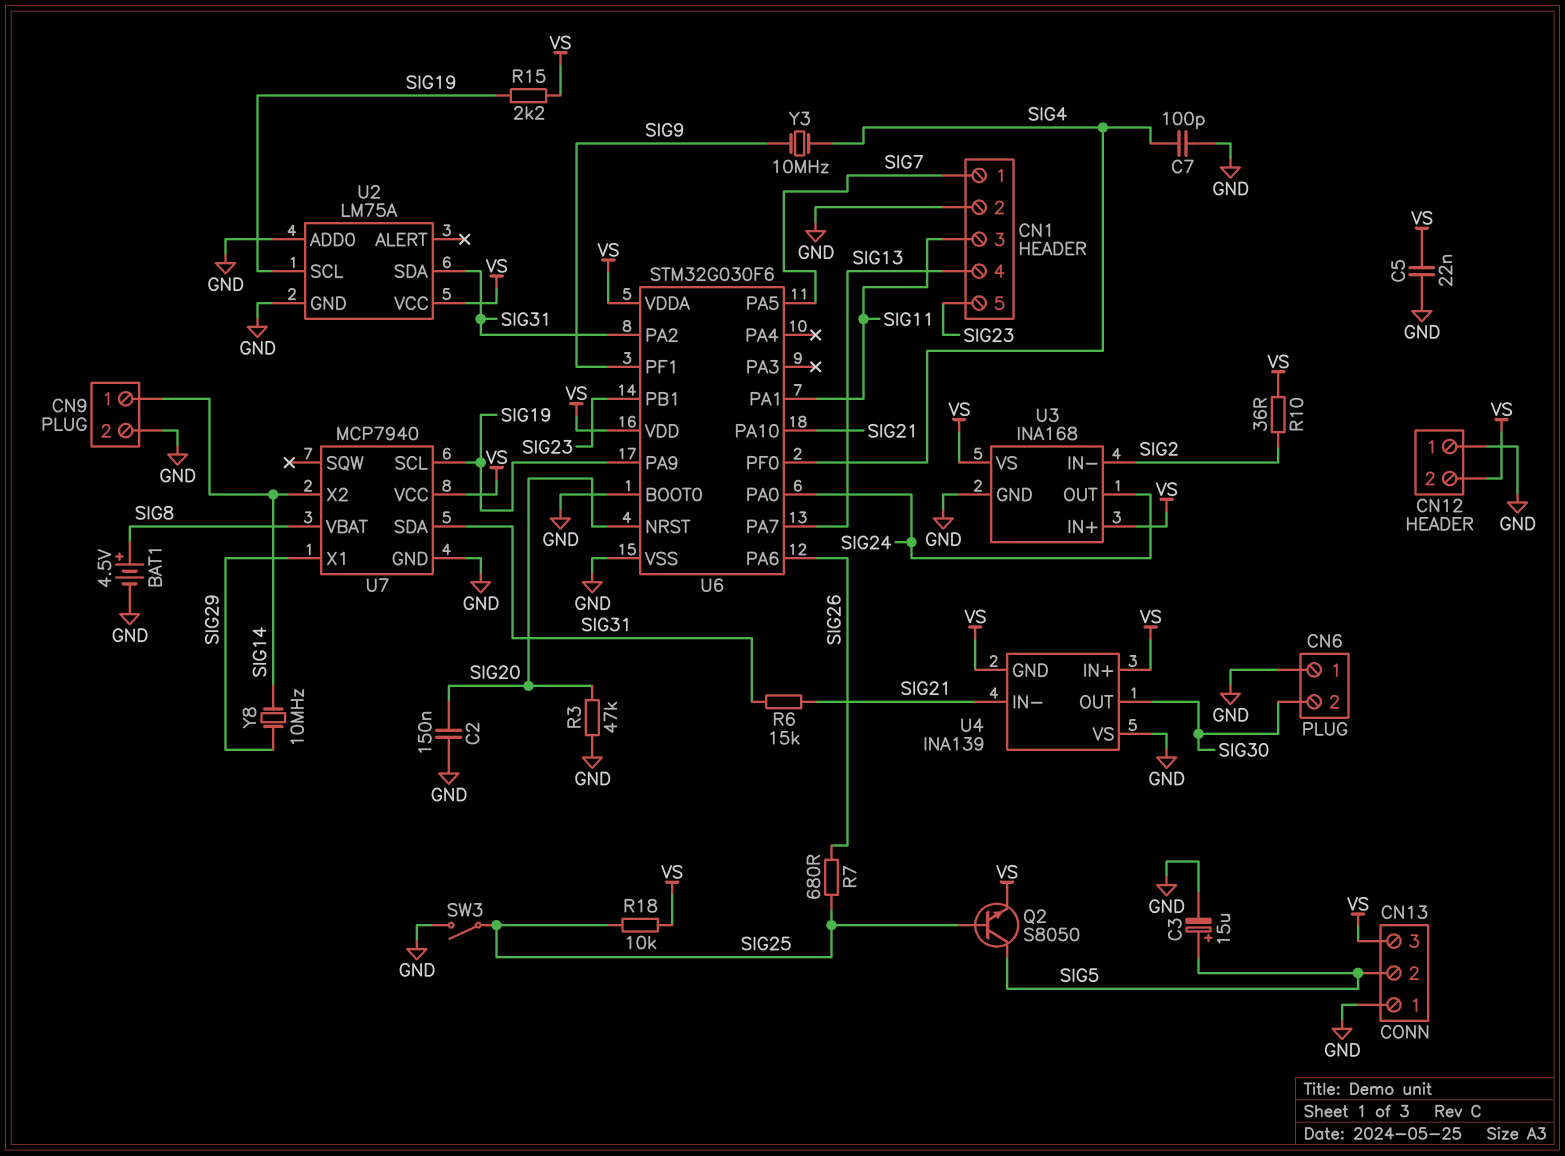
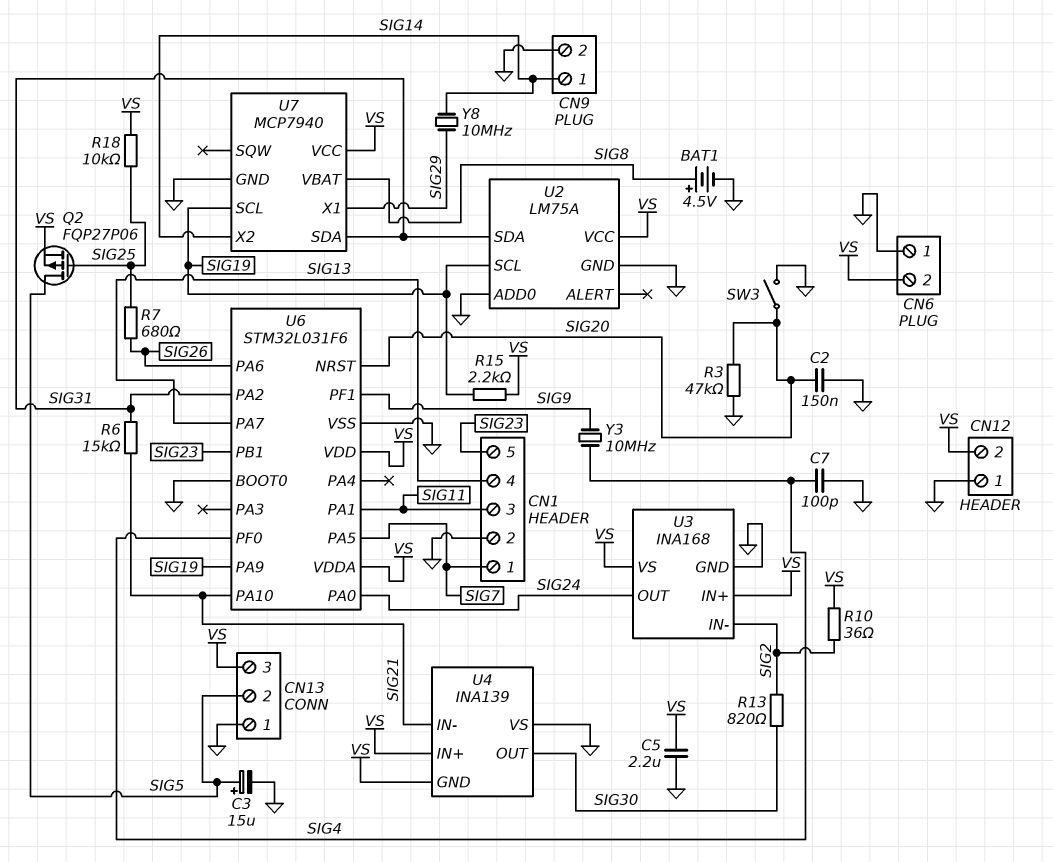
C5: 22nF (GND, VS) -> 2.2uF (GND, VS)
CN6 pin 2: SIG30 -> VS
Q2: NPN S8050 (B SIG25, C SIG5, E VS) -> PMOS FQP27P06 (G SIG25, D SIG5, S VS)
R13: none -> 820 (SIG2, SIG30)
SW3: switch (GND, SIG25) -> switch (GND, SIG20)
U6: STM32G030F6 -> STM32L031F6

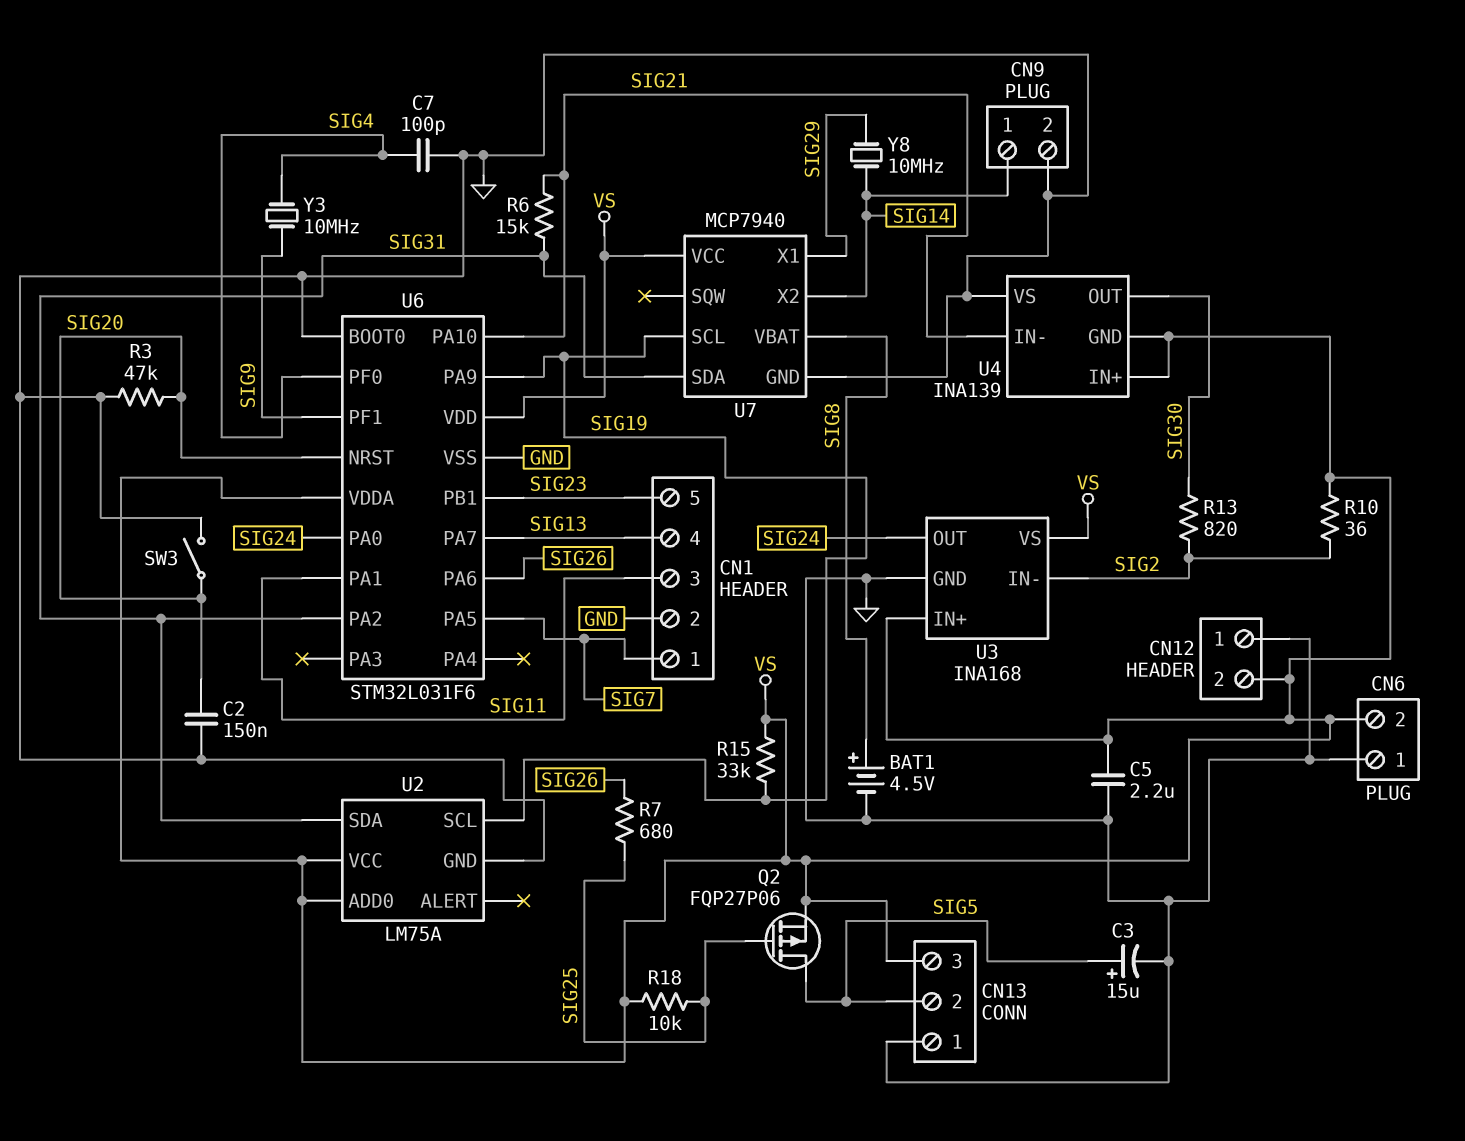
R15: 2.2k (SIG19, VS) -> 33k (SIG19, VS)
U2 pin ADD0: GND -> VS

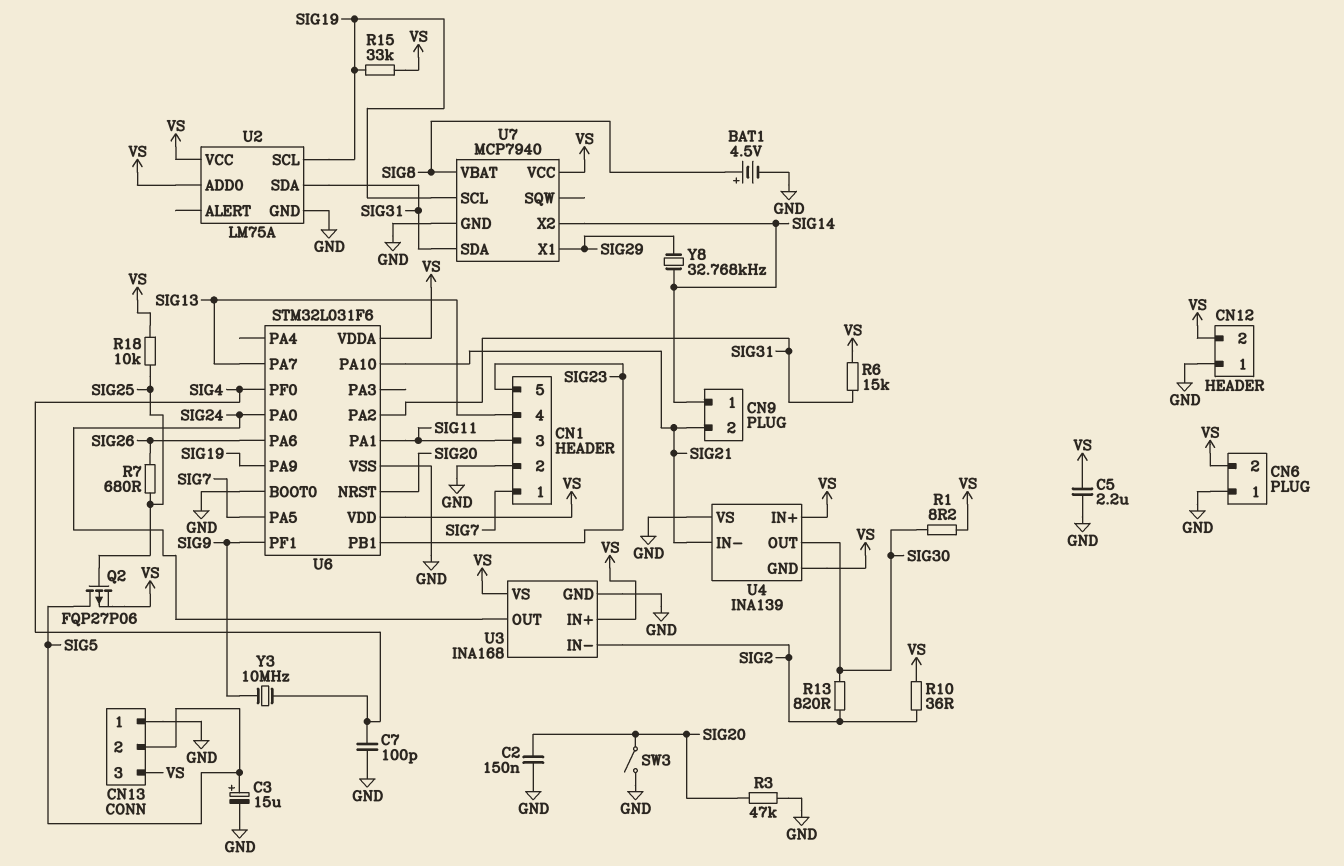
CN9 pin 2: GND -> SIG21
R1: none -> 8.2 (SIG30, VS)
R6: 15k (SIG21, SIG31) -> 15k (SIG31, VS)
Y8: 10MHz (SIG14, SIG29) -> 32.768kHz (SIG14, SIG29)

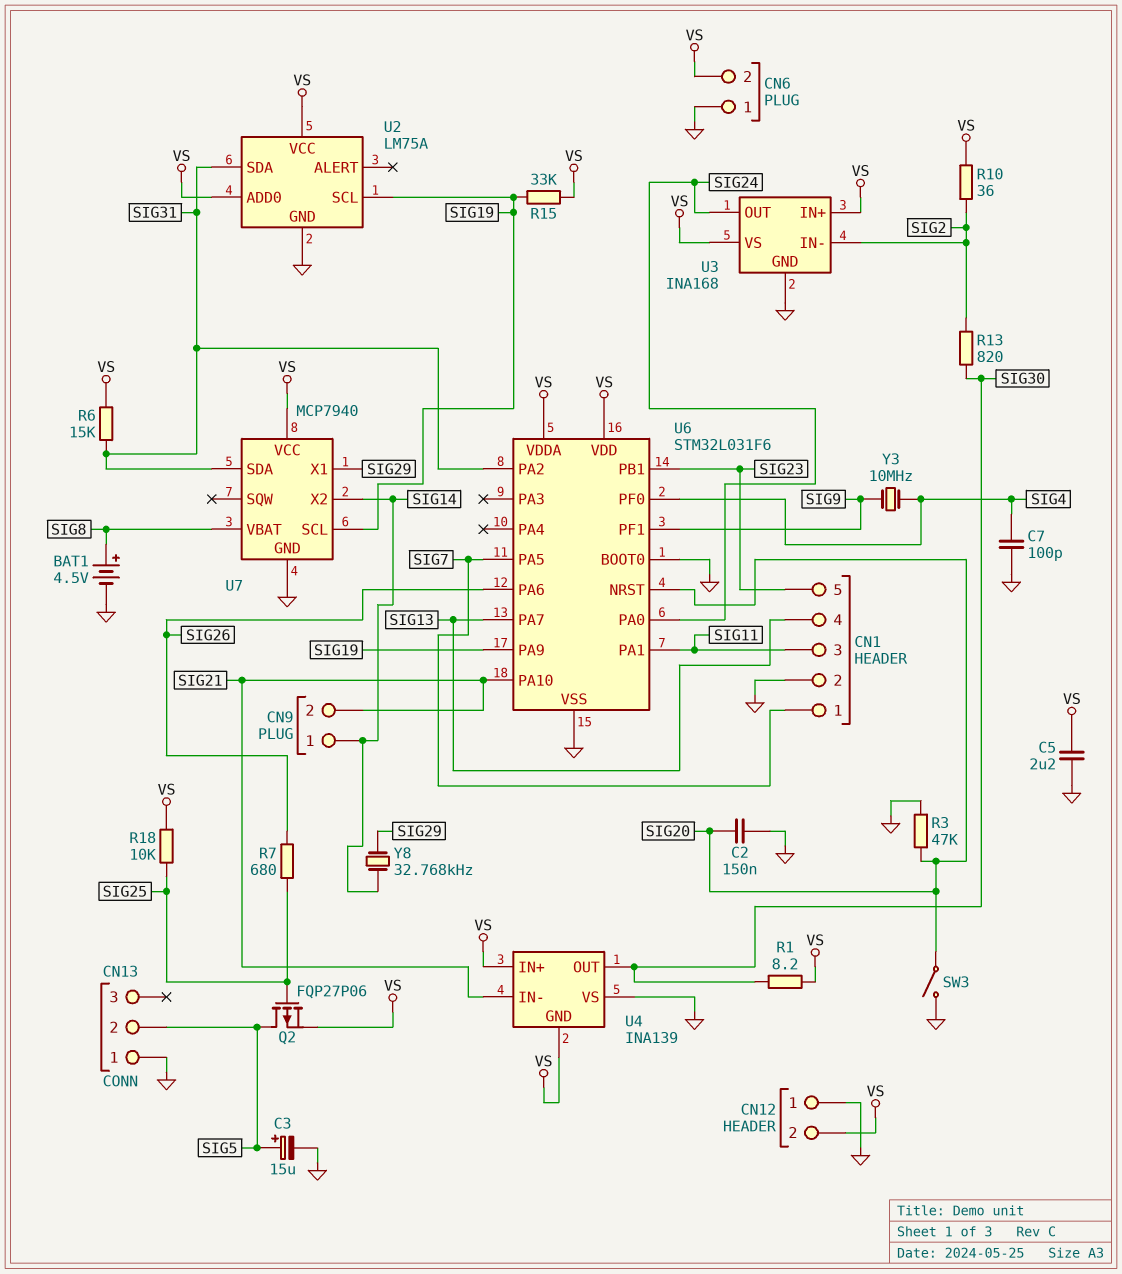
CN13 pin 3: VS -> none

